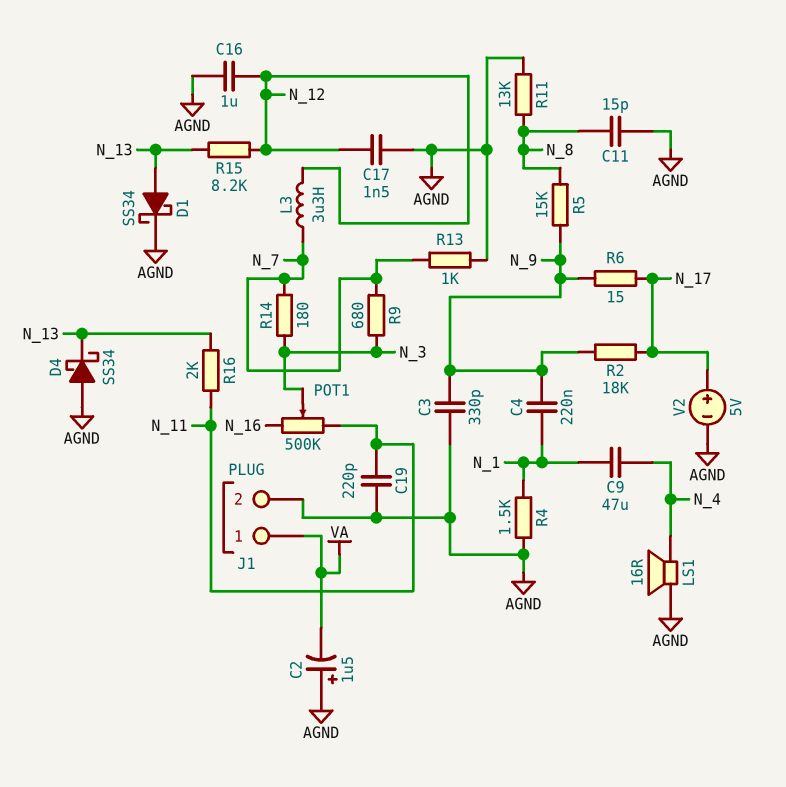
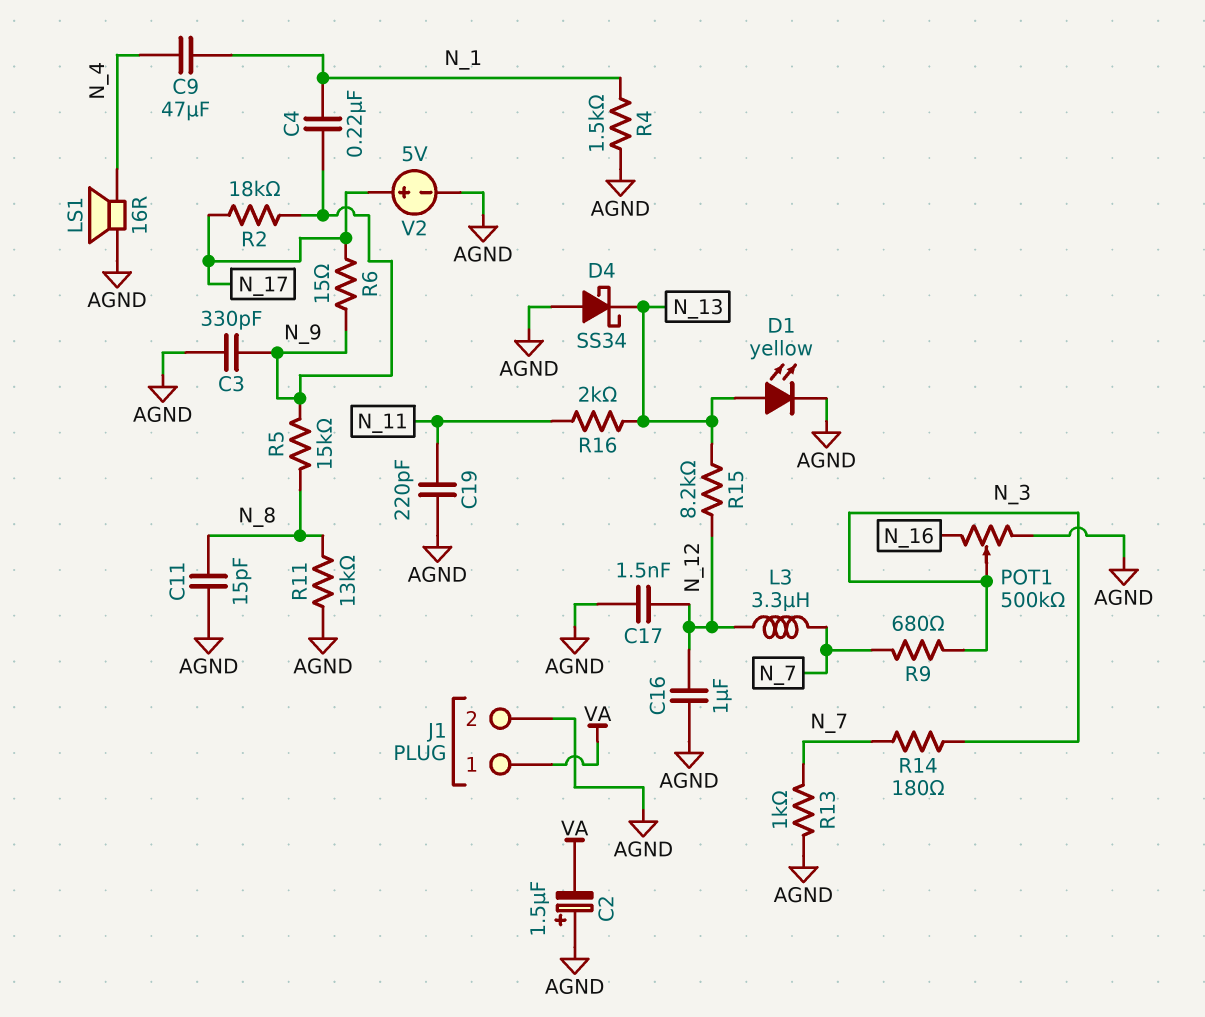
D1: schottky SS34 (A N_13, K AGND) -> LED yellow (A N_13, K AGND)
POT1: 500k (N_11, N_16, wiper N_3) -> 500k (AGND, N_16, wiper N_3)

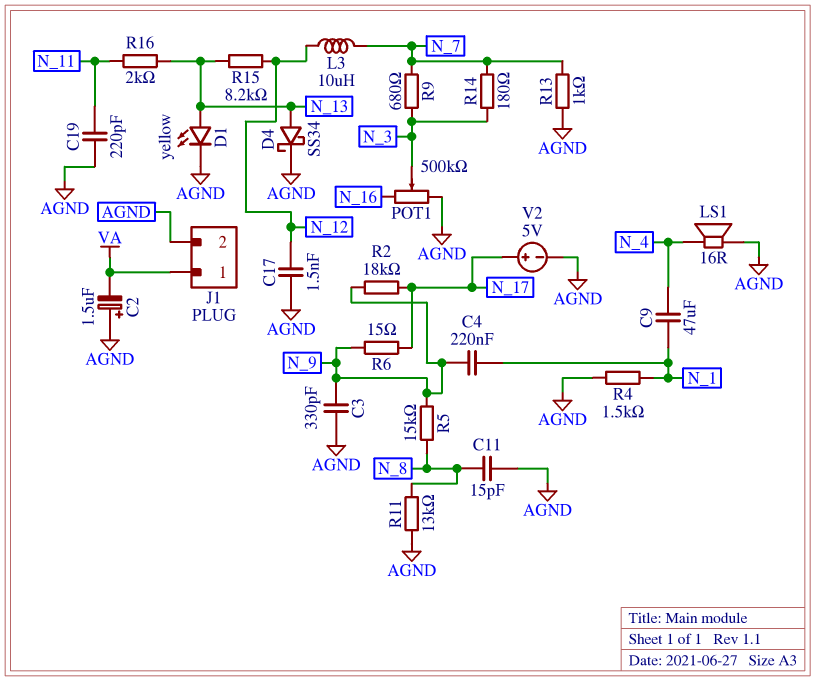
C16: 1uF (AGND, N_12) -> none
D4: schottky SS34 (A AGND, K N_13) -> schottky SS34 (A N_13, K AGND)
L3: 3.3uH (N_7, N_12) -> 10uH (N_7, N_12)

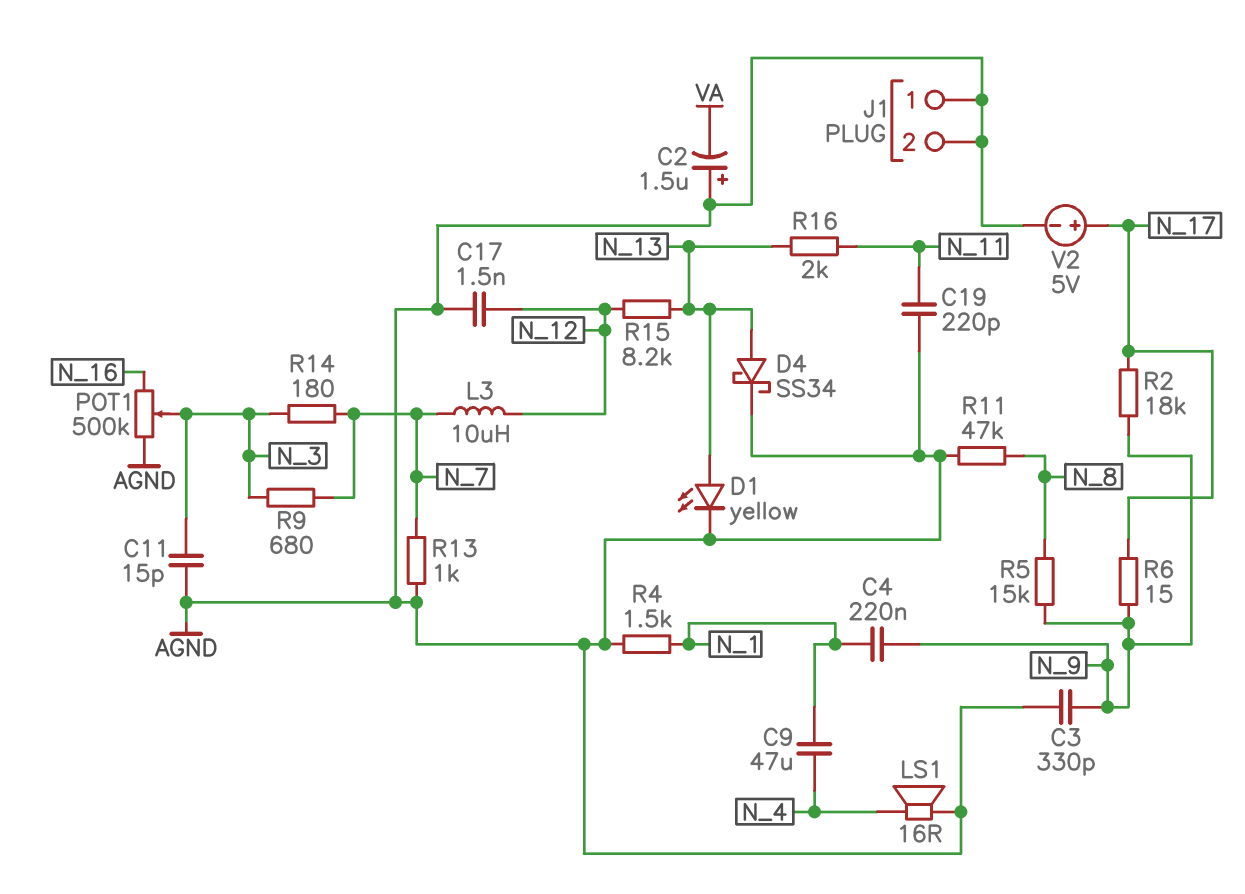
C11: 15pF (AGND, N_8) -> 15pF (AGND, N_3)
J1 pin 1: VA -> AGND
R11: 13k (AGND, N_8) -> 47k (AGND, N_8)

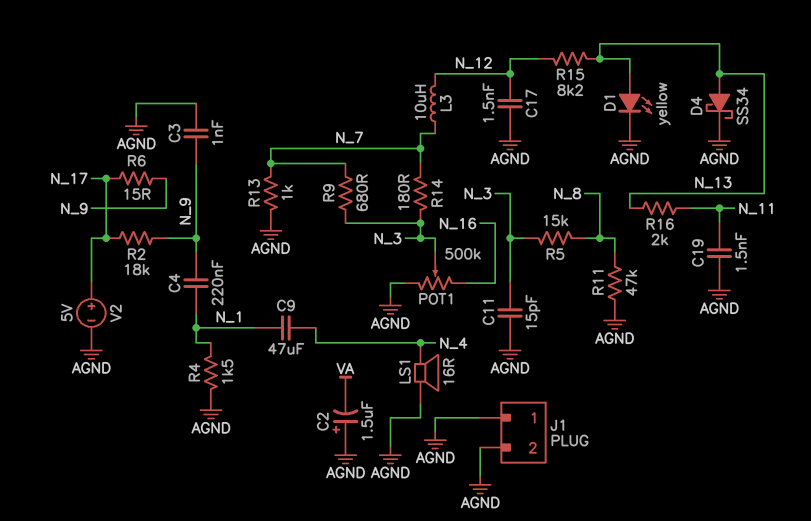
C3: 330pF (AGND, N_9) -> 1nF (AGND, N_9)
C19: 220pF (AGND, N_11) -> 1.5nF (AGND, N_11)
R5: 15k (N_8, N_9) -> 15k (N_3, N_8)

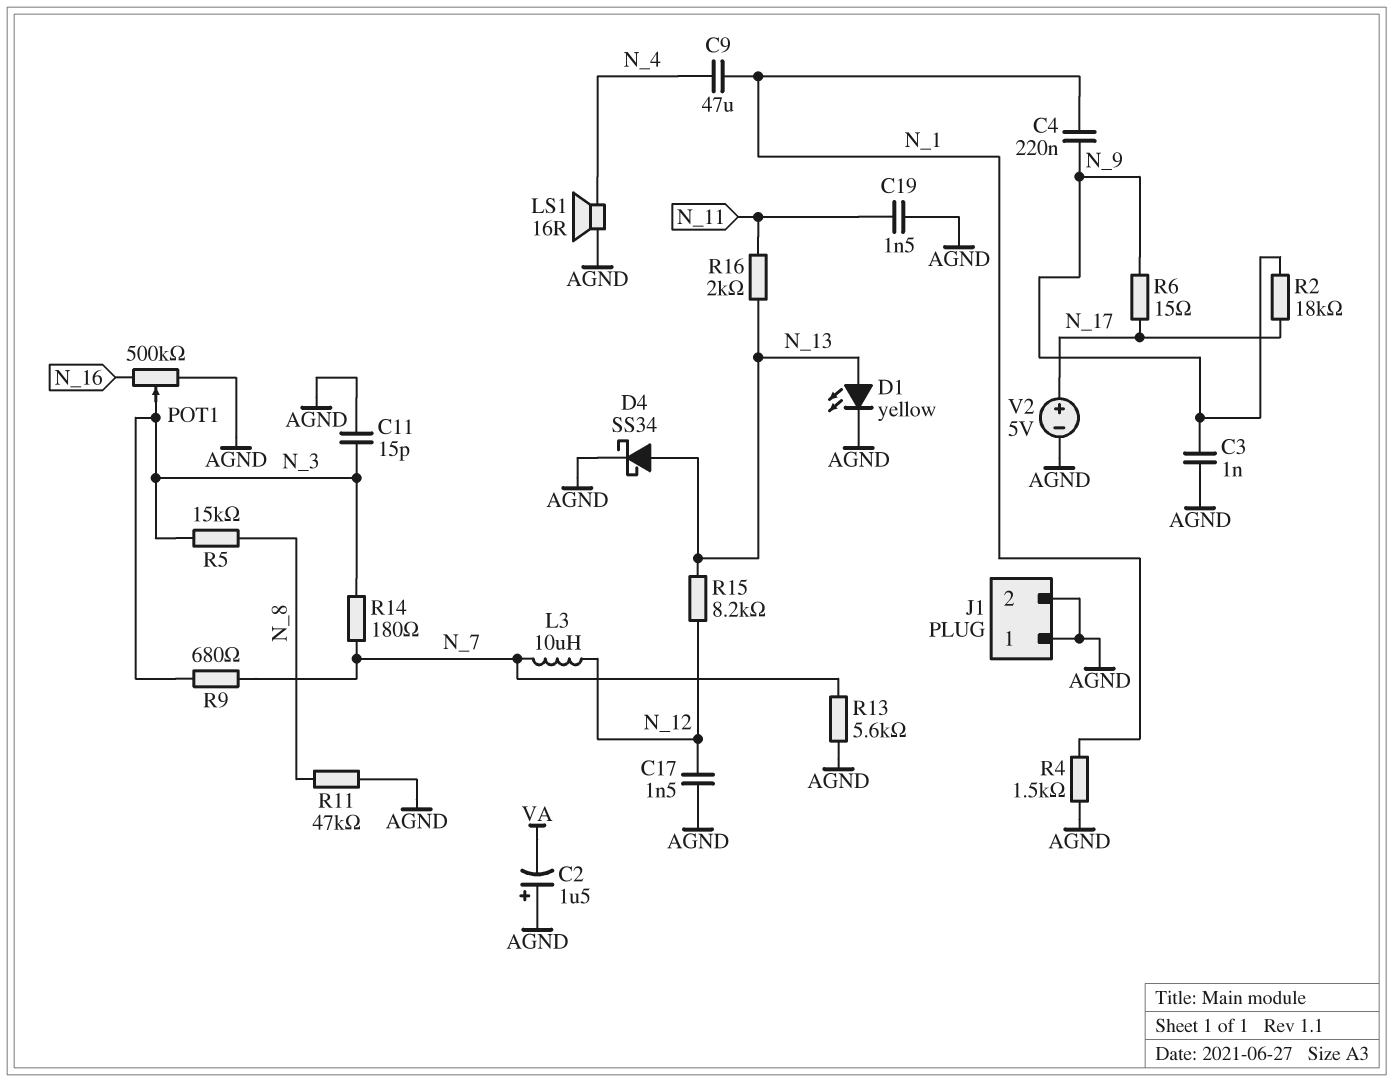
R13: 1k (AGND, N_7) -> 5.6k (AGND, N_7)

